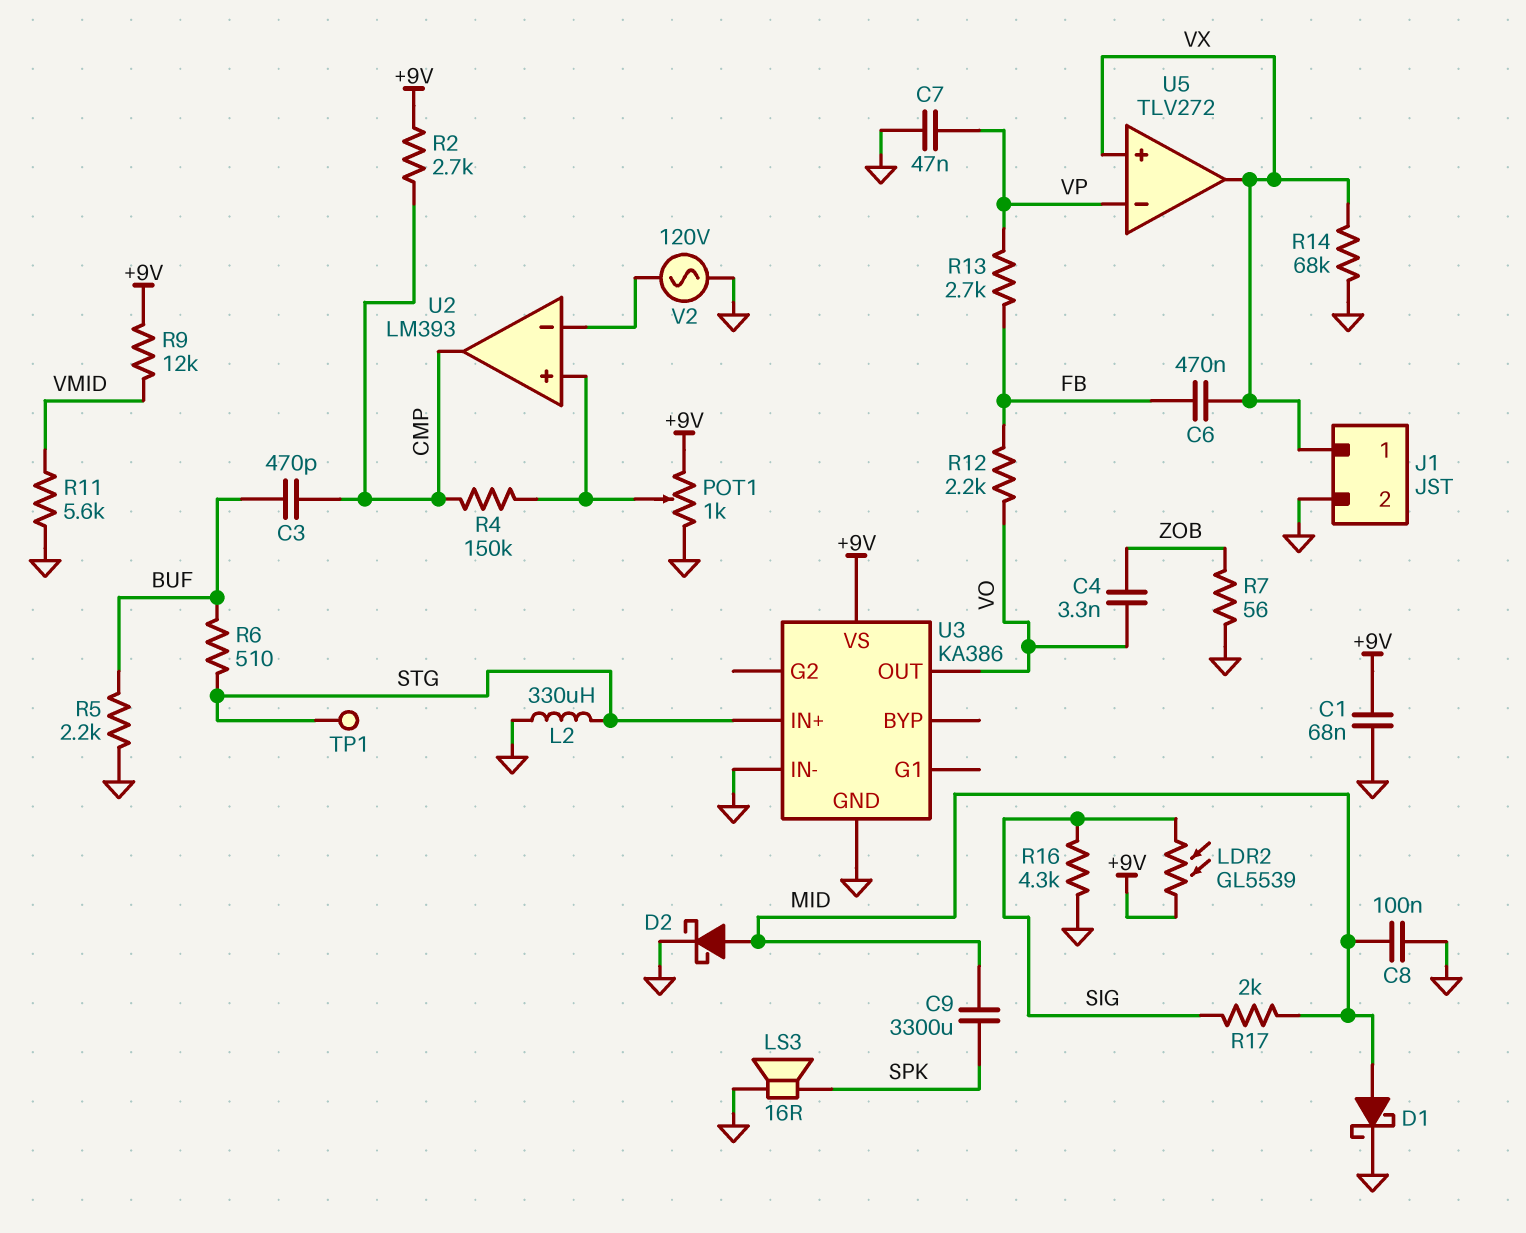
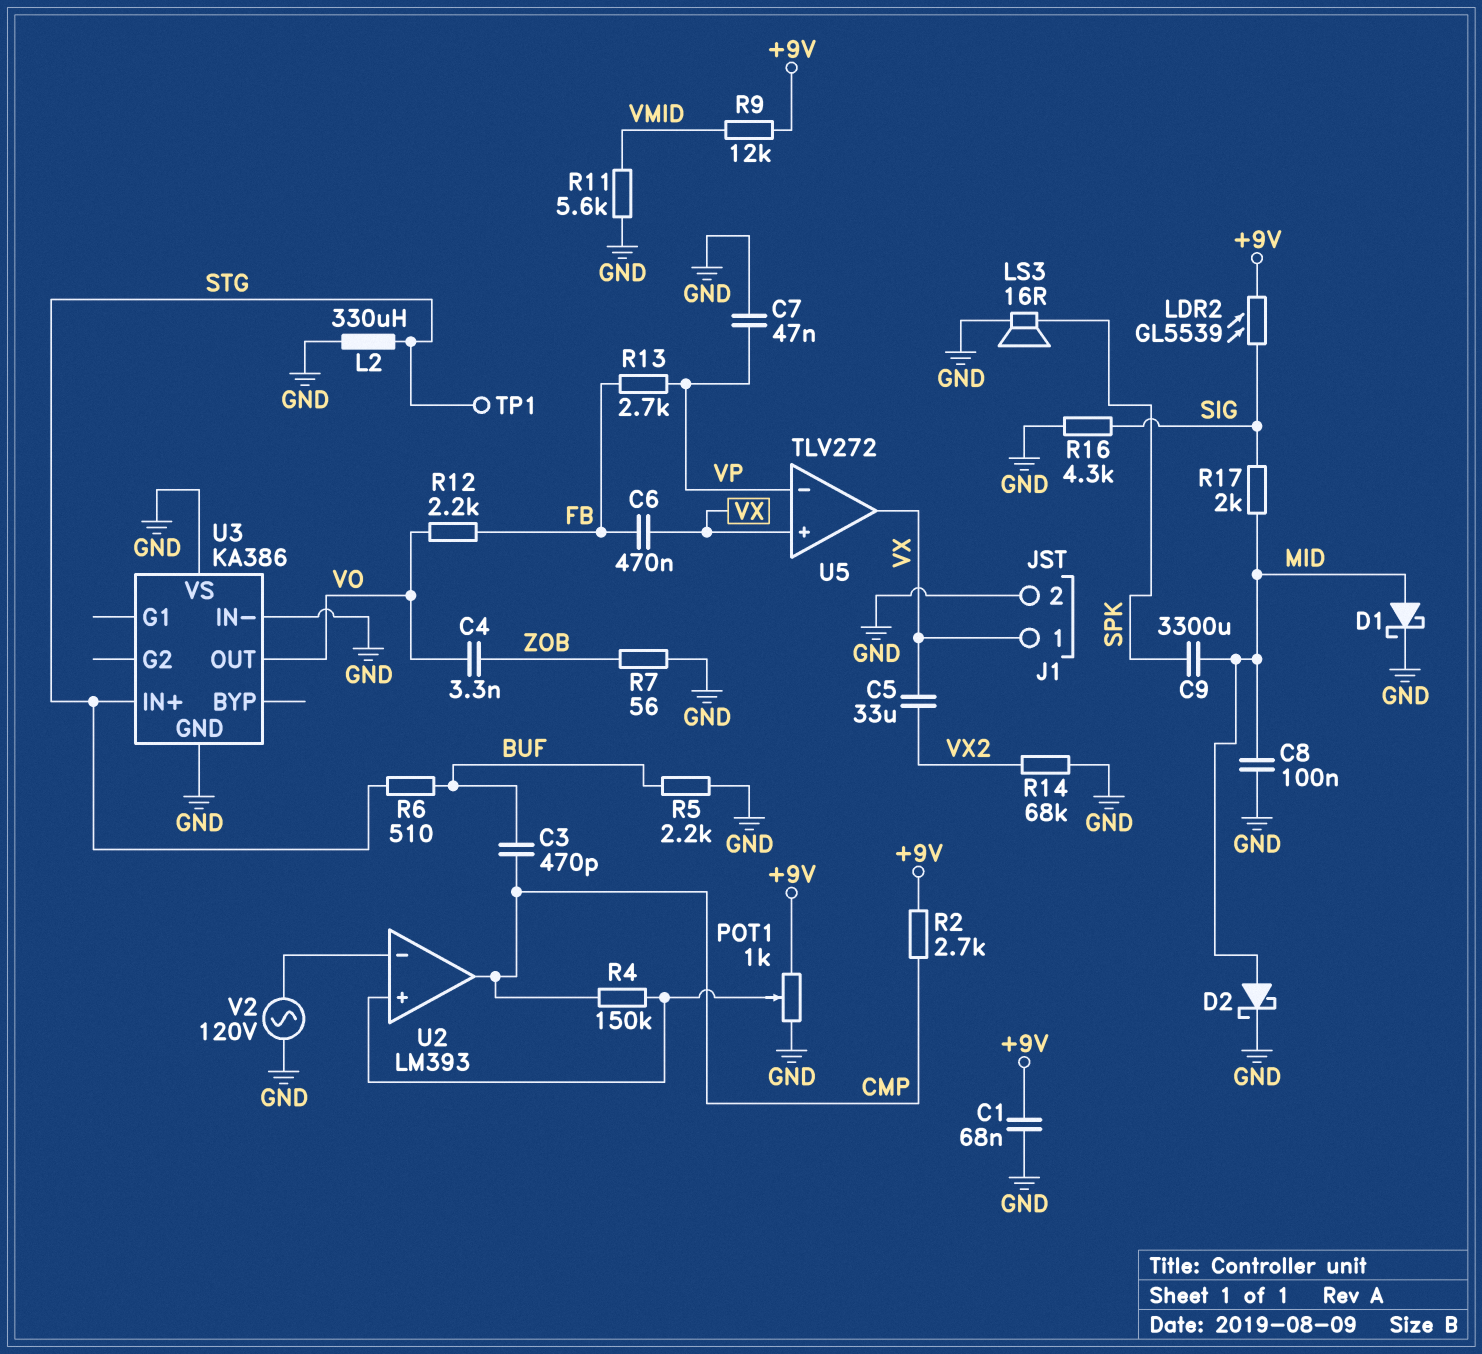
C5: none -> 33uF (VX, VX2)
R14: 68k (GND, VX) -> 68k (GND, VX2)
U3 pin VS: +9V -> GND

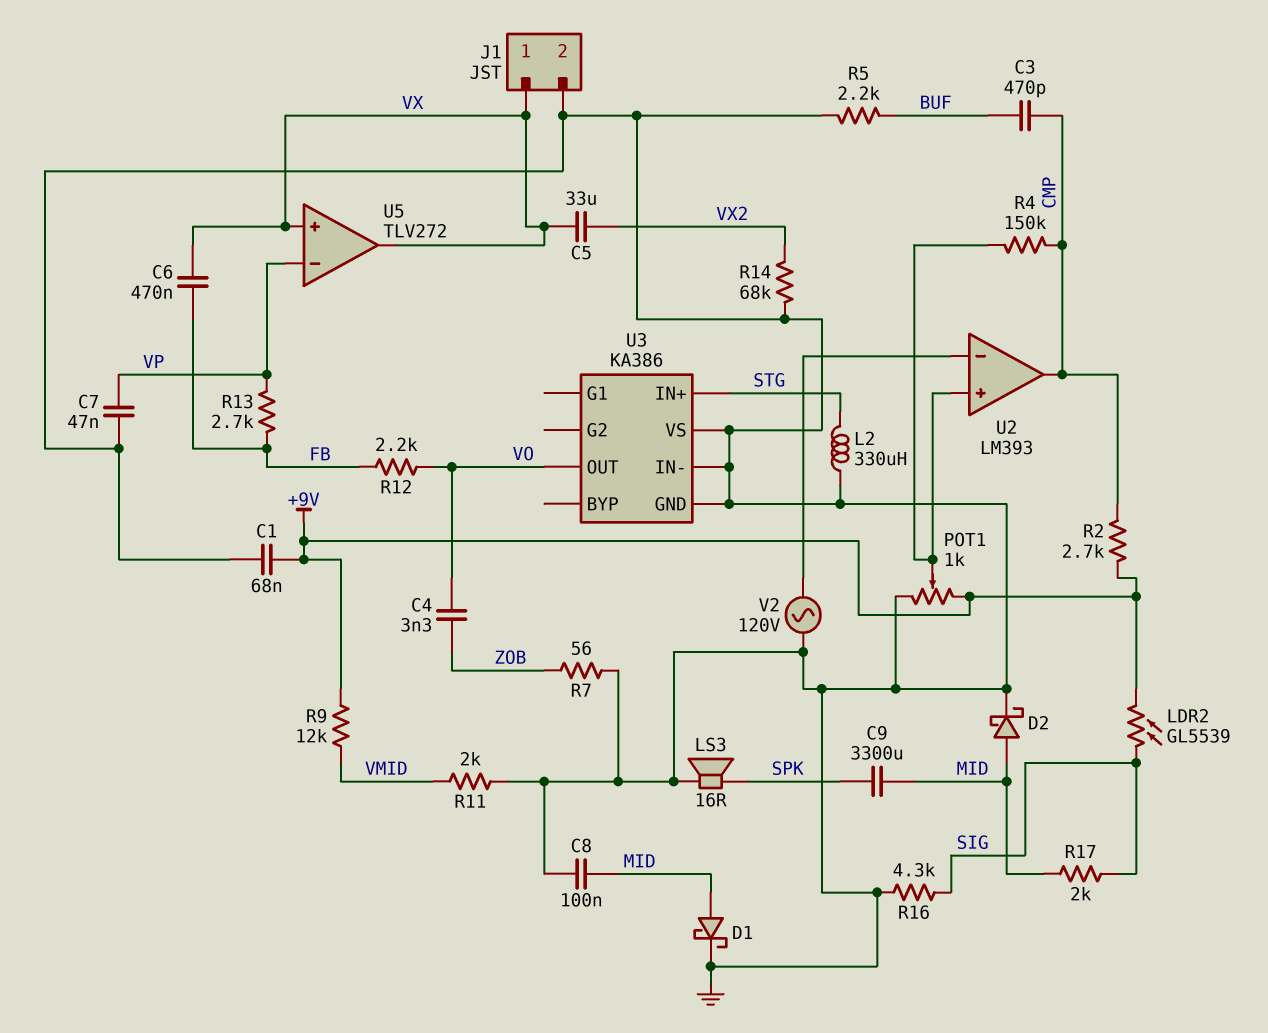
R6: 510 (BUF, STG) -> none
R11: 5.6k (GND, VMID) -> 2k (GND, VMID)
TP1: test point (STG) -> none

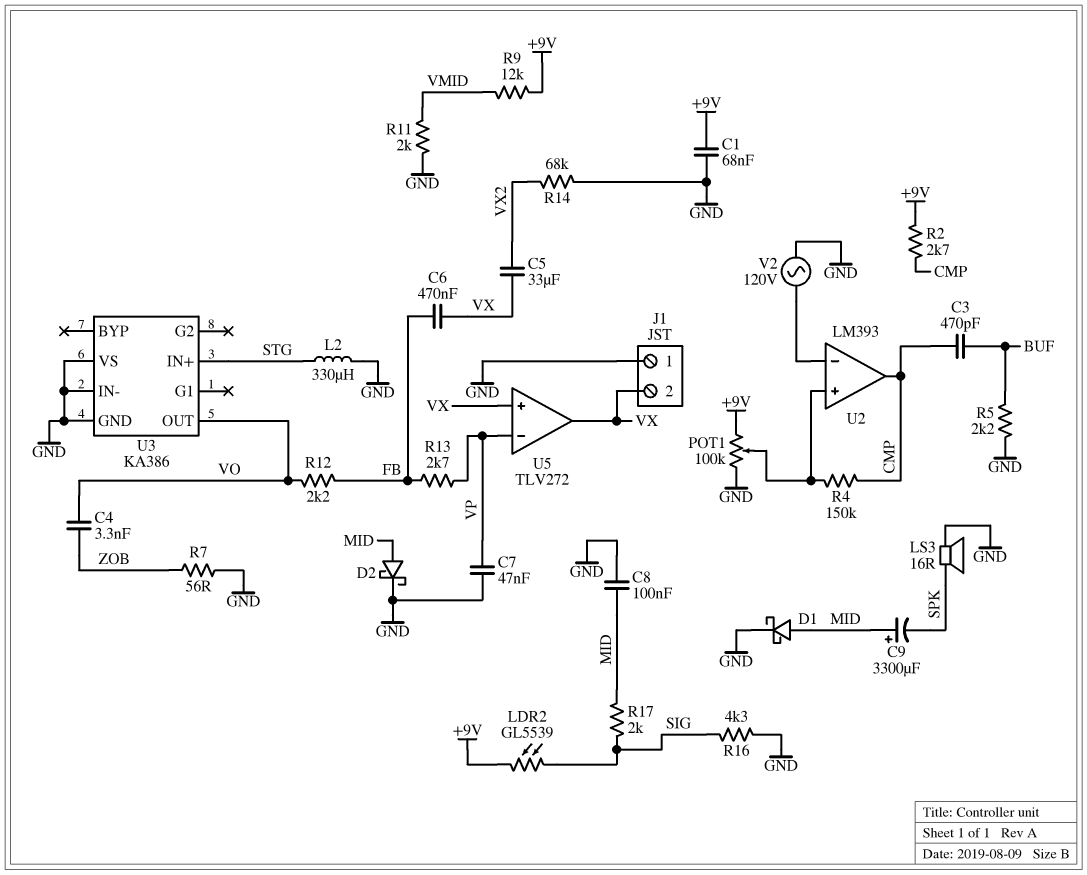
C9: 3300uF (MID, SPK) -> 3300uF (plus MID, minus SPK)
J1 pin 1: VX -> GND
J1 pin 2: GND -> VX
POT1: 1k (+9V, GND, wiper U2/in+) -> 100k (+9V, GND, wiper U2/in+)

